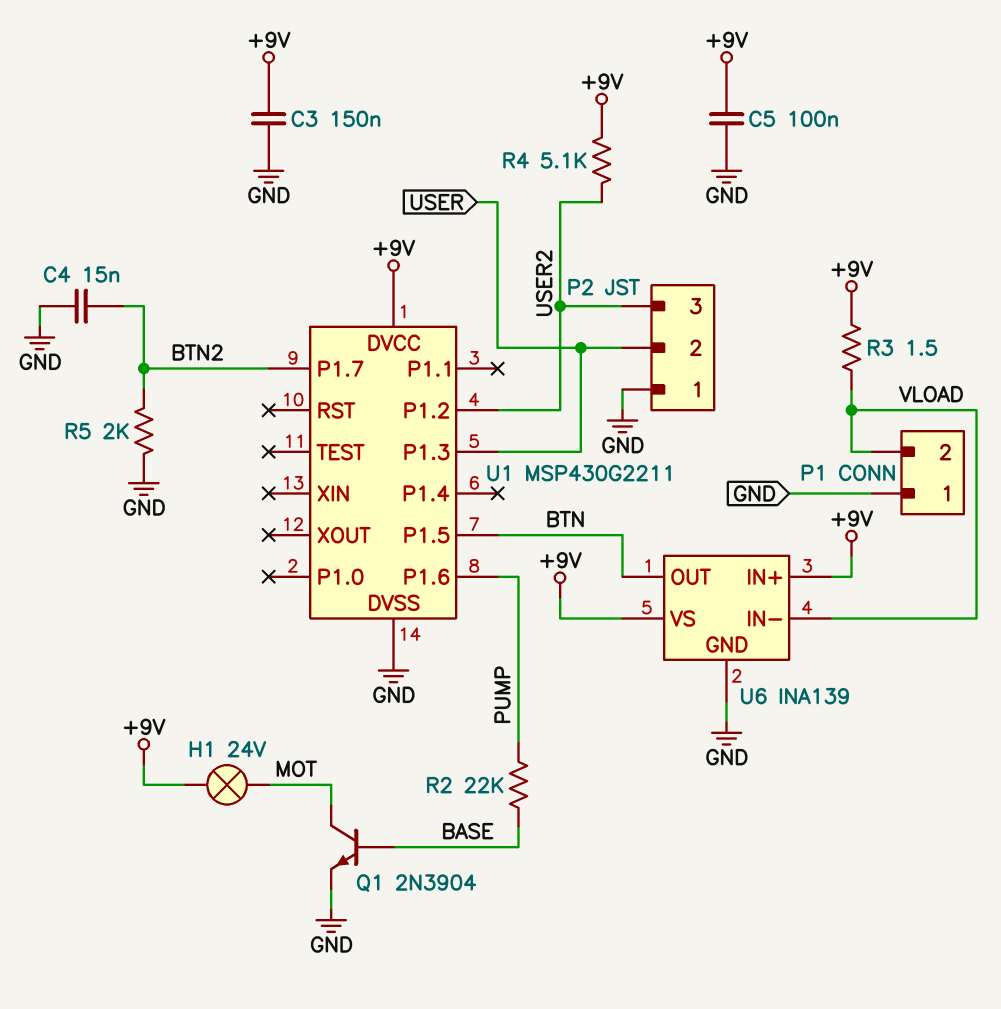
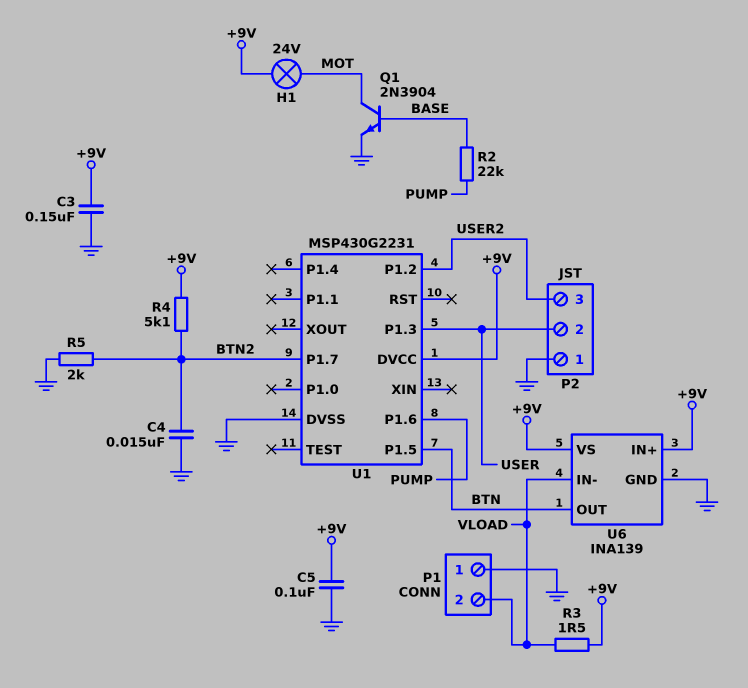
R4: 5.1k (+9V, USER2) -> 5.1k (+9V, BTN2)
U1: MSP430G2211 -> MSP430G2231

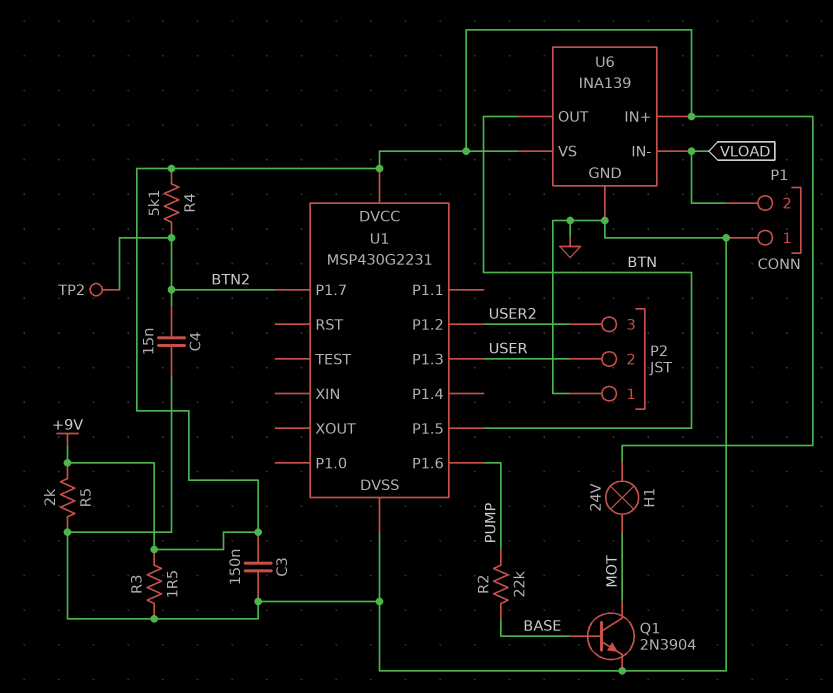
C5: 100nF (+9V, GND) -> none
R3: 1.5 (+9V, VLOAD) -> 1.5 (+9V, GND)
R5: 2k (BTN2, GND) -> 2k (+9V, GND)
TP2: none -> test point (BTN2)

